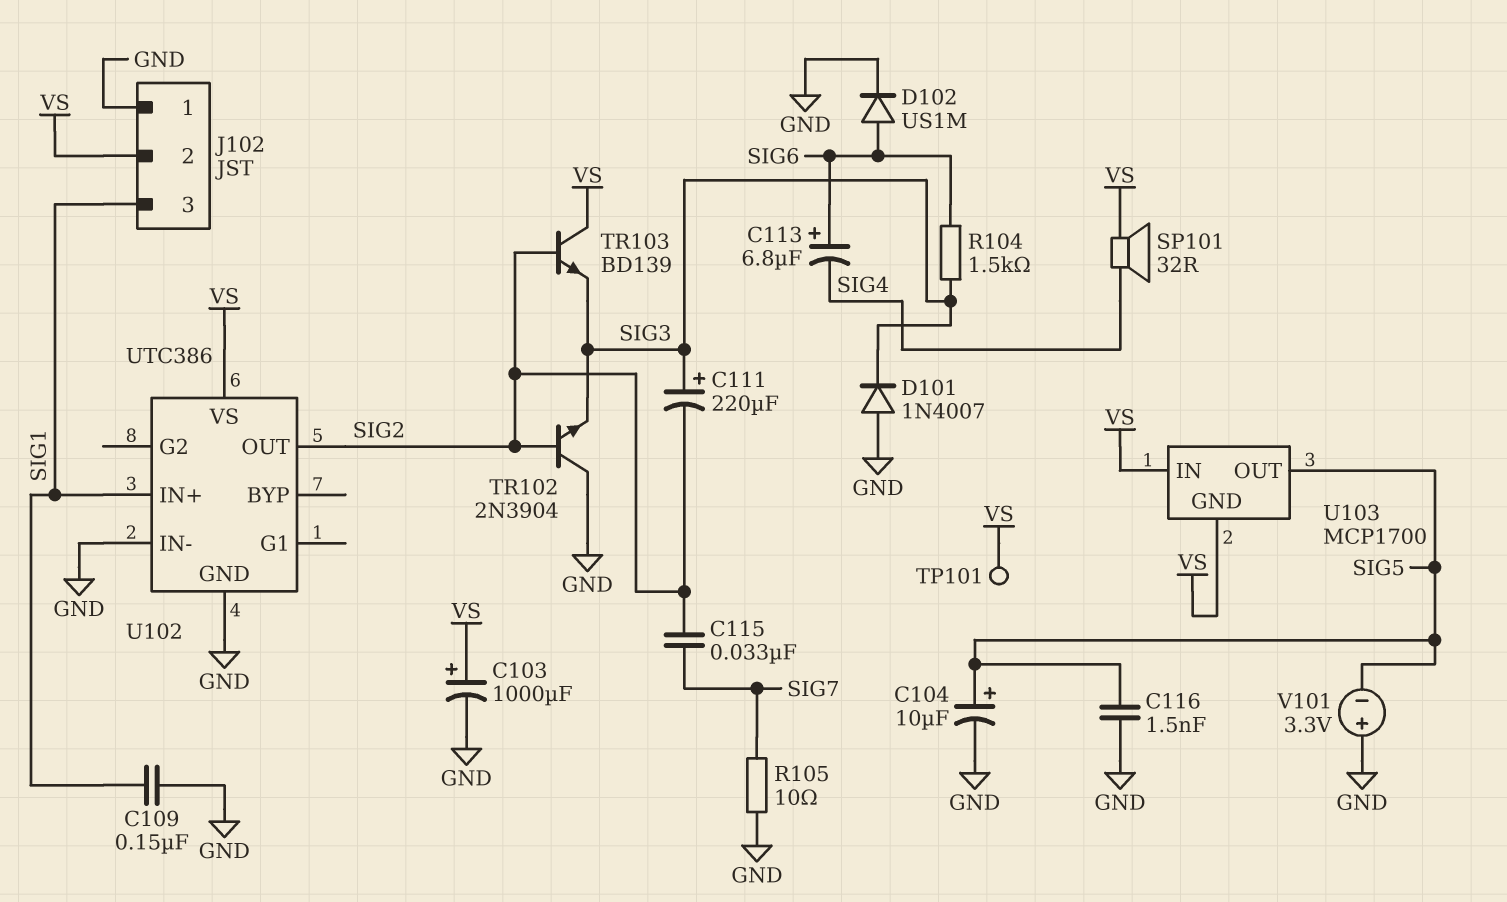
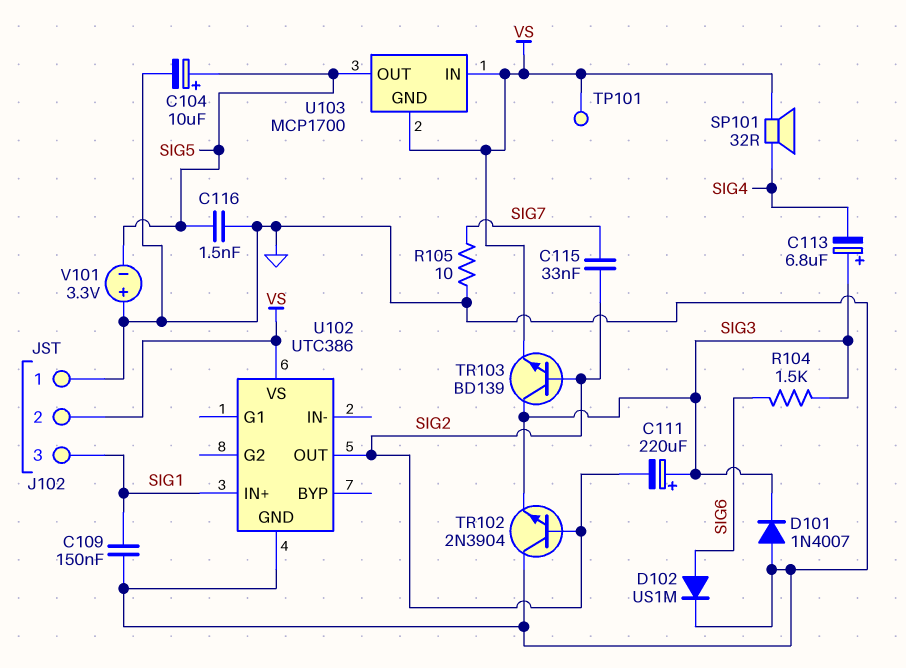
C103: 1000uF (plus VS, minus GND) -> none
C113: 6.8uF (plus SIG6, minus SIG4) -> 6.8uF (plus SIG3, minus SIG4)
TR103: NPN BD139 (B SIG2, C VS, E SIG3) -> NPN BD139 (B SIG2, C SIG3, E VS)
U102 pin IN-: GND -> none

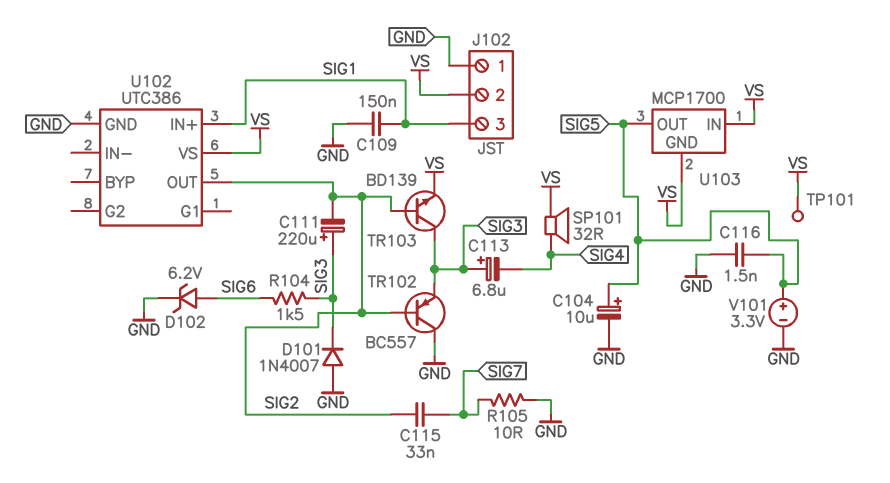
D102: diode US1M (A SIG6, K GND) -> zener 6.2V (A SIG6, K GND)
TR102: NPN 2N3904 (B SIG2, C GND, E SIG3) -> PNP BC557 (B SIG2, C GND, E SIG3)
V101: 3.3V (plus GND, minus SIG5) -> 3.3V (plus SIG5, minus GND)

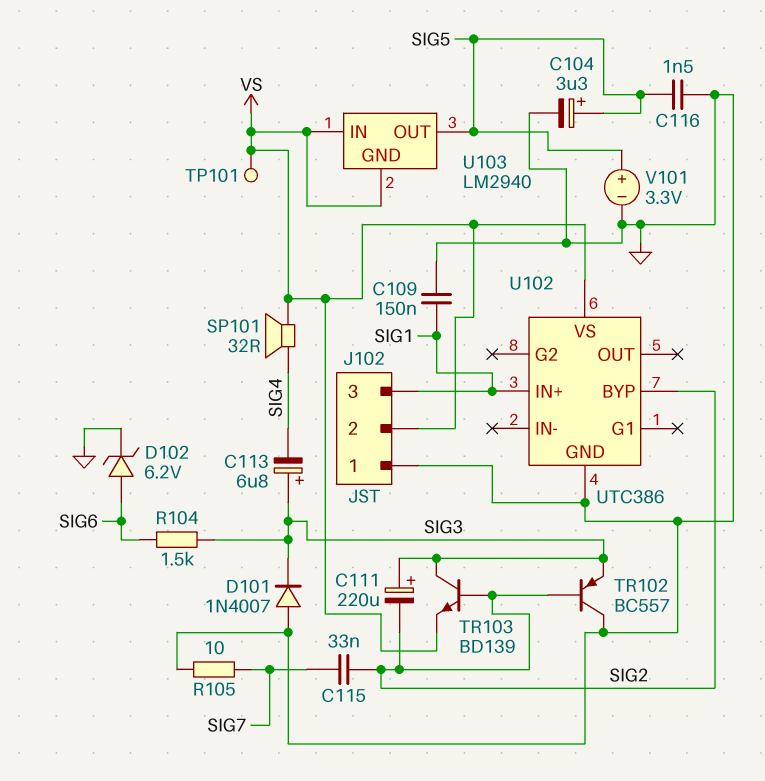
C104: 10uF (plus SIG5, minus GND) -> 3.3uF (plus SIG5, minus GND)
U102 pin BYP: none -> SIG2
U102 pin OUT: SIG2 -> none
U103: MCP1700 -> LM2940

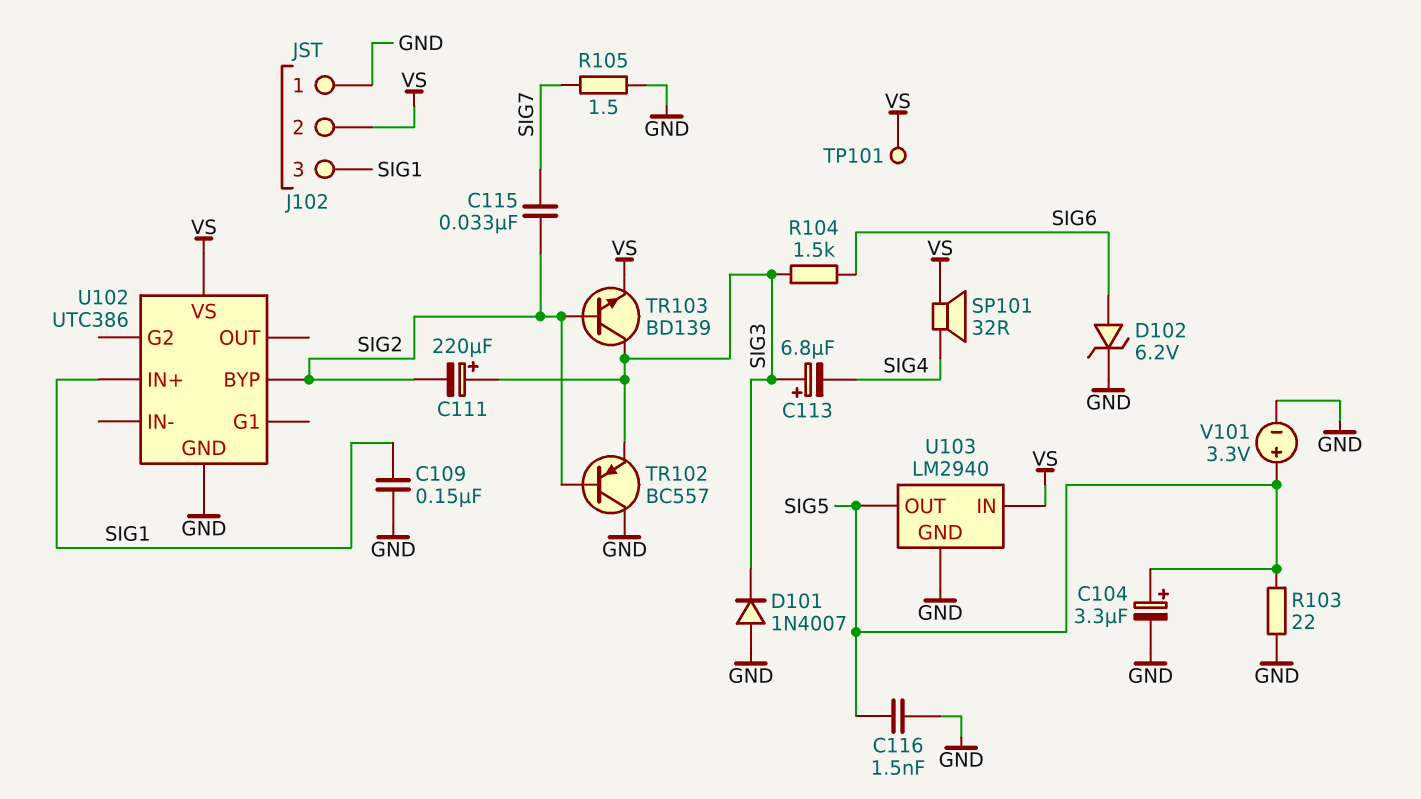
R103: none -> 22 (GND, SIG5)
R105: 10 (GND, SIG7) -> 1.5 (GND, SIG7)
U103 pin GND: VS -> GND

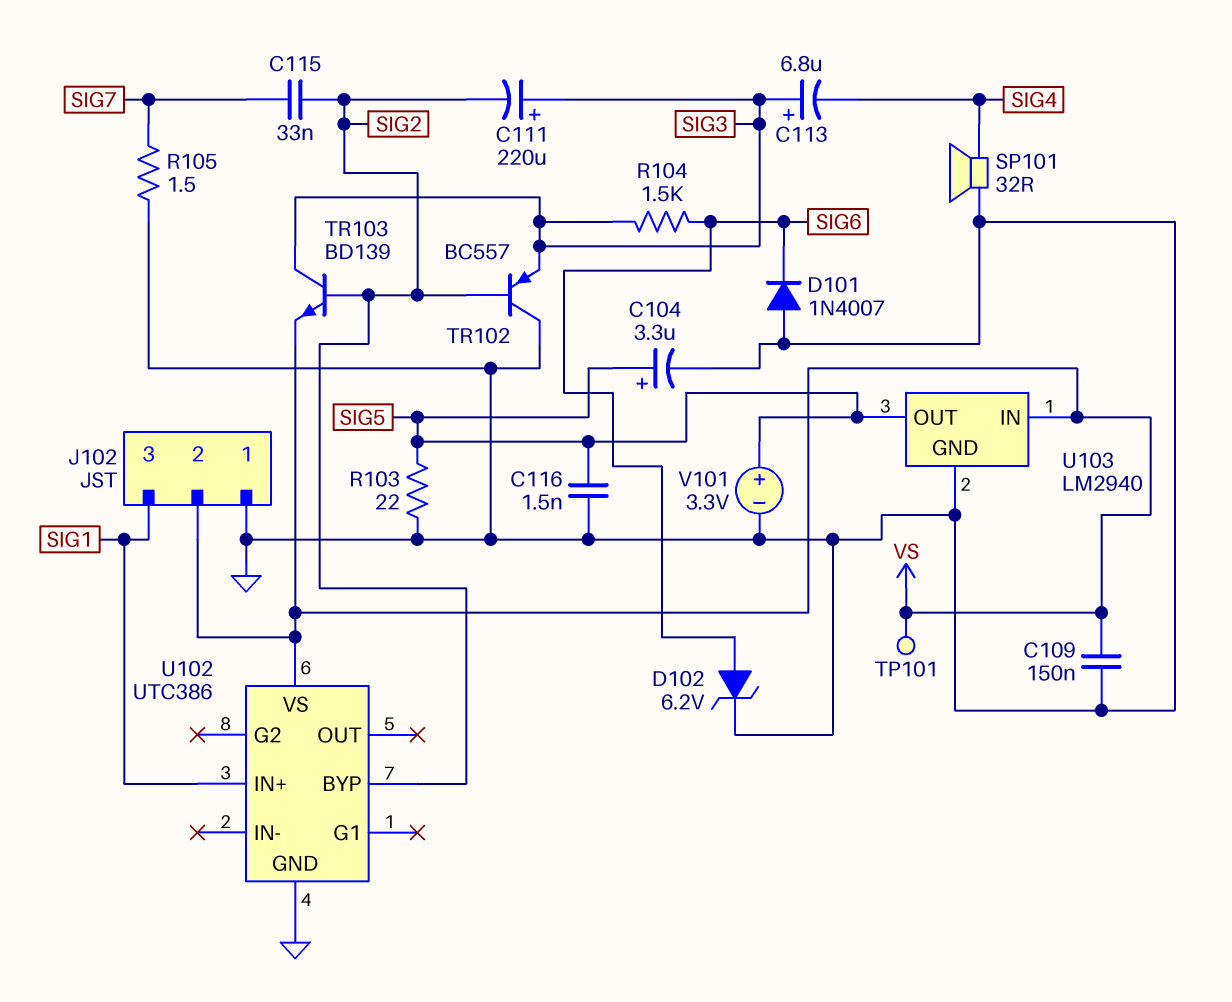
C109: 150nF (GND, SIG1) -> 150nF (GND, VS)
D101: diode 1N4007 (A GND, K SIG3) -> diode 1N4007 (A GND, K SIG6)
SP101: speaker 32R (SIG4, VS) -> speaker 32R (GND, SIG4)

